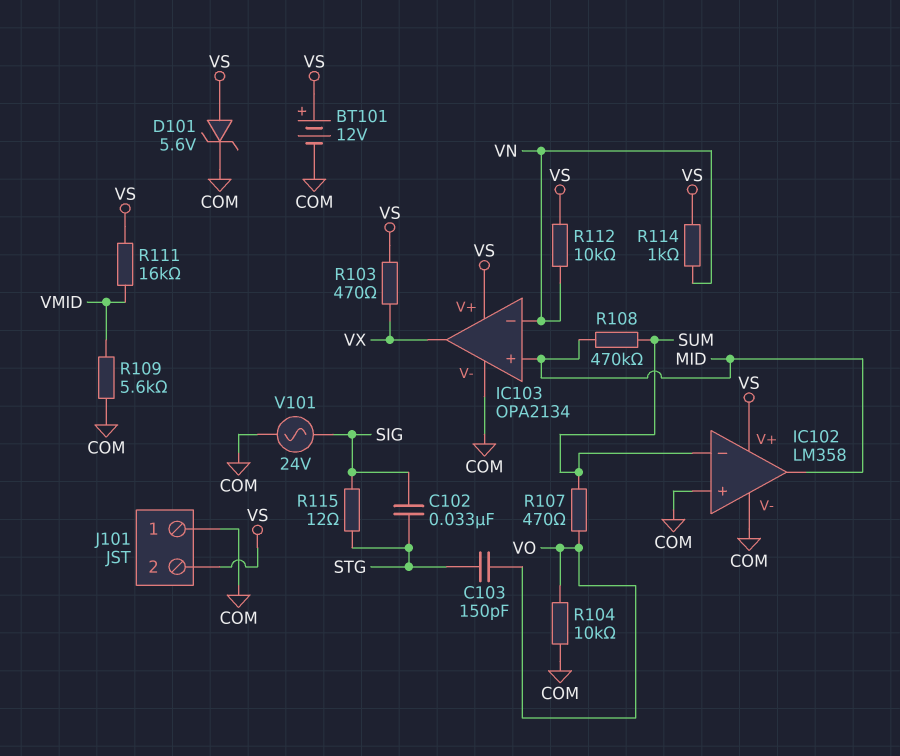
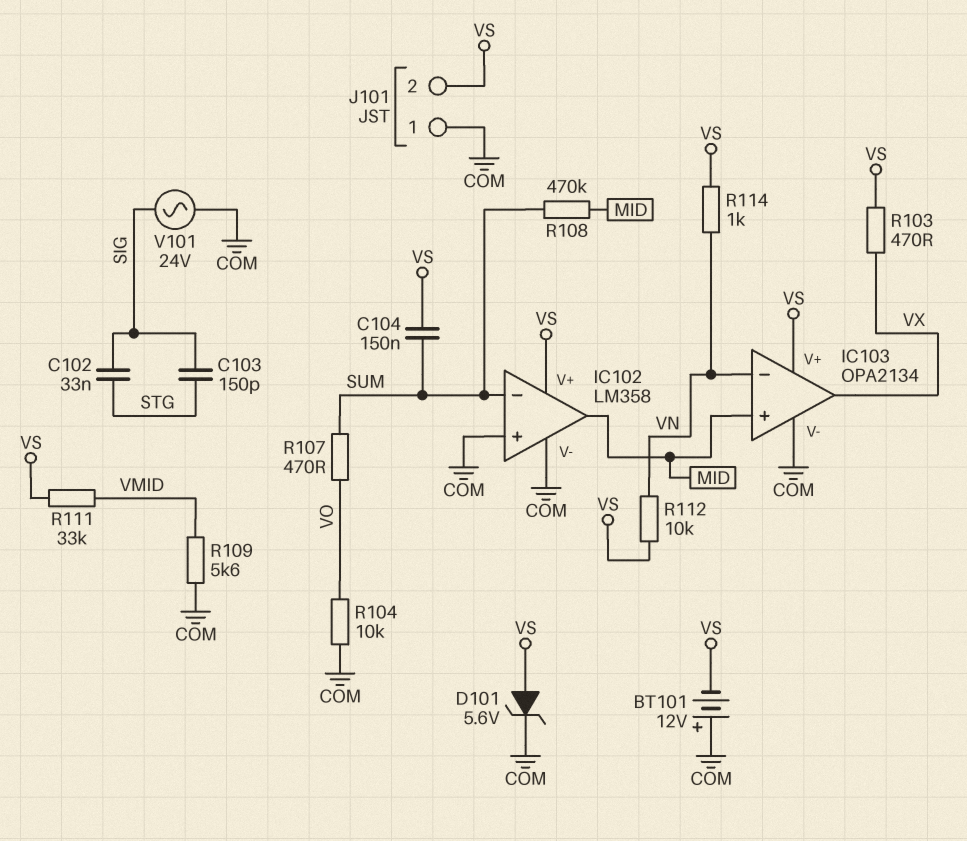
BT101: 12V (plus VS, minus COM) -> 12V (plus COM, minus VS)
C103: 150pF (STG, VO) -> 150pF (SIG, STG)
C104: none -> 150nF (SUM, VS)
R111: 16k (VMID, VS) -> 33k (VMID, VS)
R115: 12 (SIG, STG) -> none

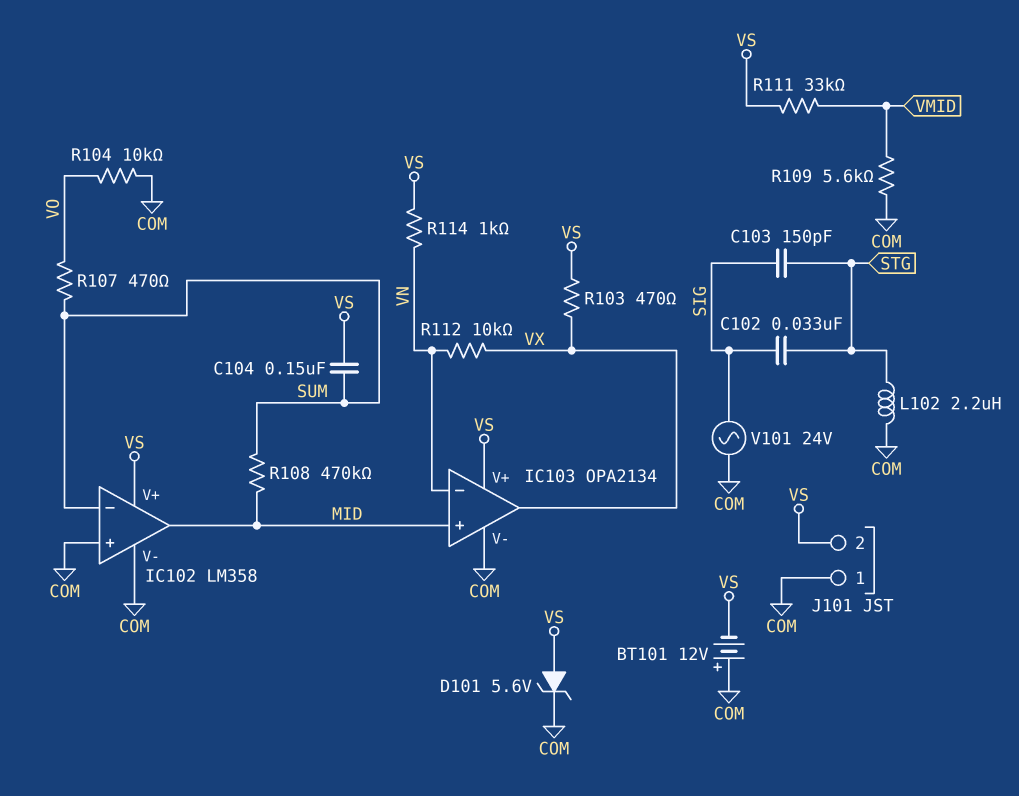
L102: none -> 2.2uH (COM, STG)
R112: 10k (VN, VS) -> 10k (VN, VX)

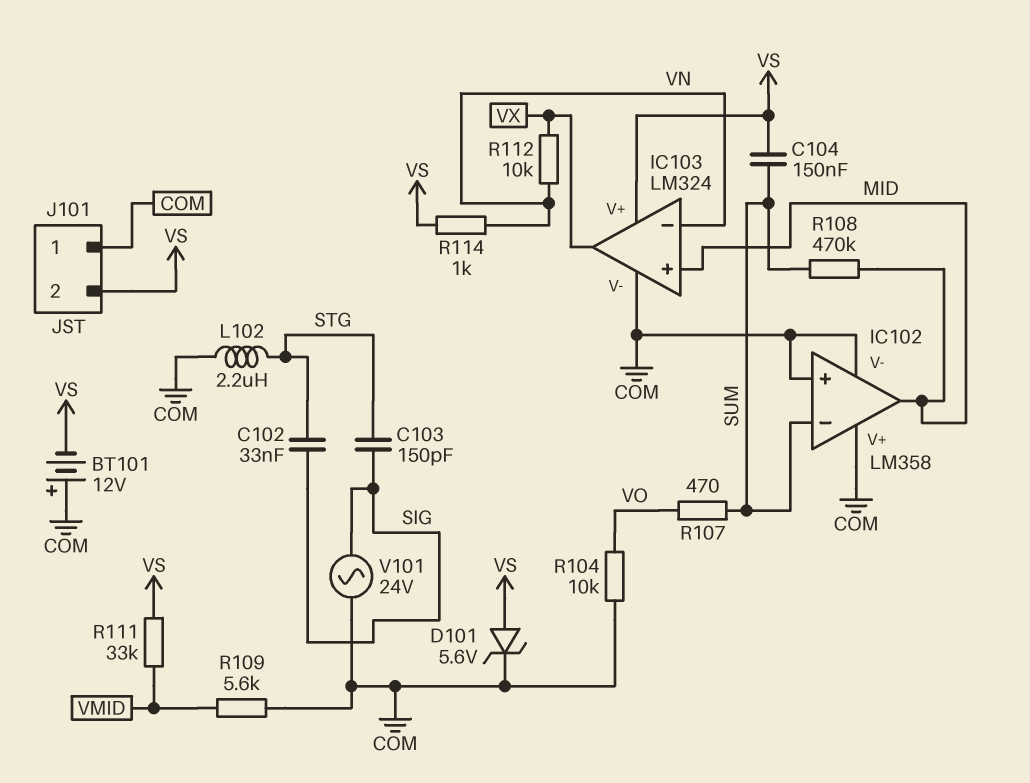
IC102 pin V+: VS -> COM
IC103: OPA2134 -> LM324
R103: 470 (VS, VX) -> none

